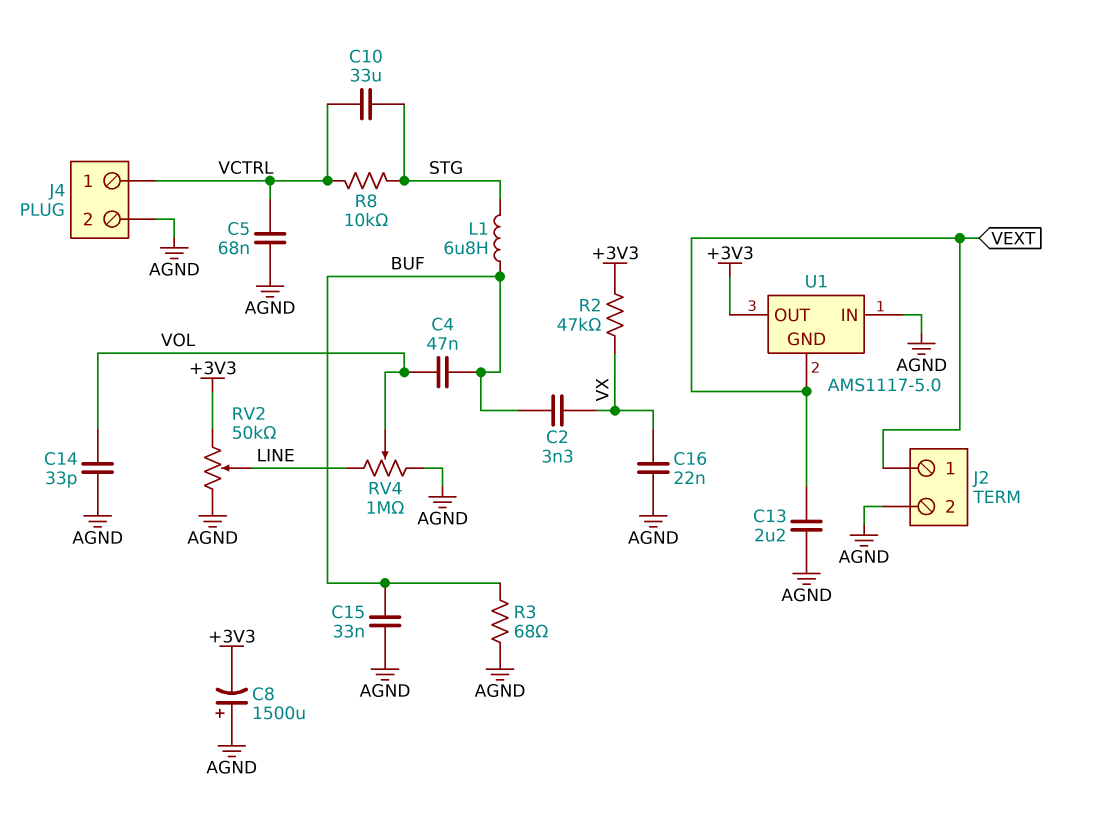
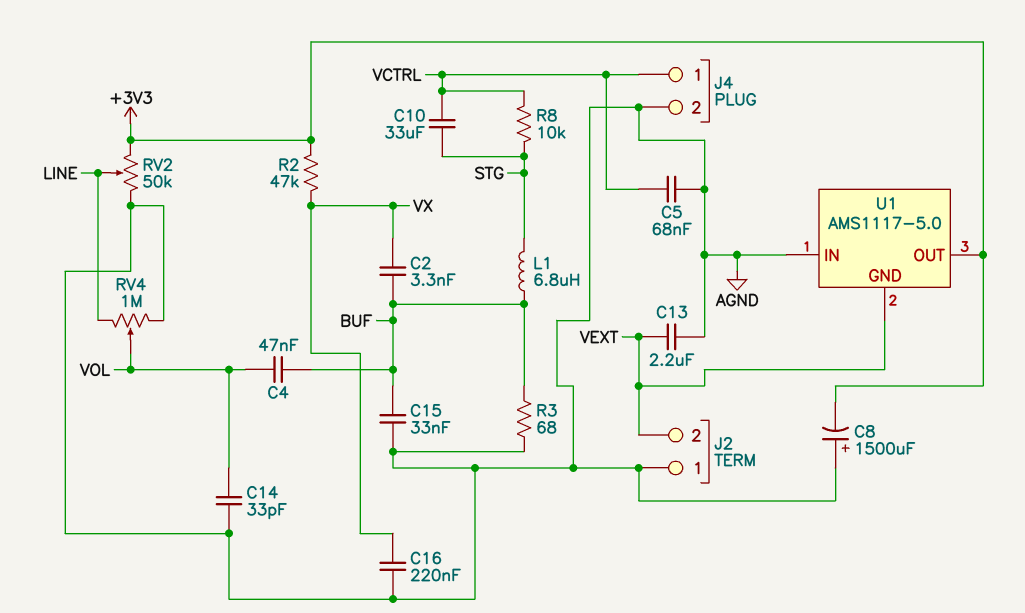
C16: 22nF (AGND, VX) -> 220nF (AGND, VX)
J2 pin 1: VEXT -> AGND
J2 pin 2: AGND -> VEXT

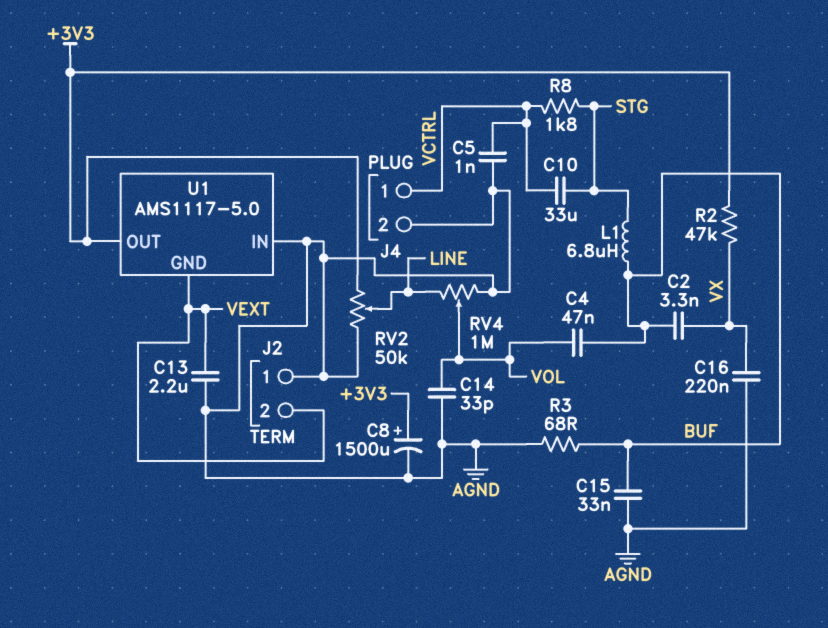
C5: 68nF (AGND, VCTRL) -> 1nF (AGND, VCTRL)
C8: 1500uF (plus AGND, minus +3V3) -> 1500uF (plus +3V3, minus AGND)
R8: 10k (STG, VCTRL) -> 1.8k (STG, VCTRL)

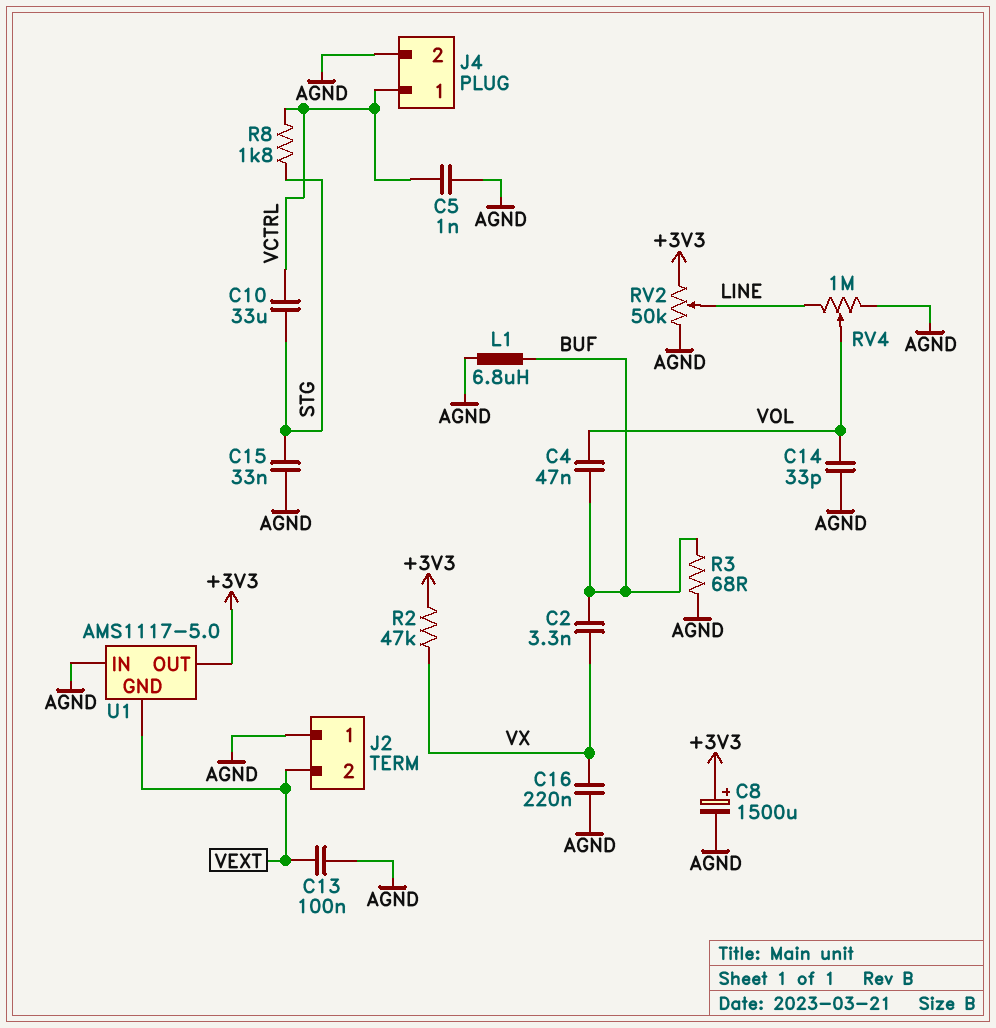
C13: 2.2uF (AGND, VEXT) -> 100nF (AGND, VEXT)
C15: 33nF (AGND, BUF) -> 33nF (AGND, STG)
L1: 6.8uH (BUF, STG) -> 6.8uH (AGND, BUF)

